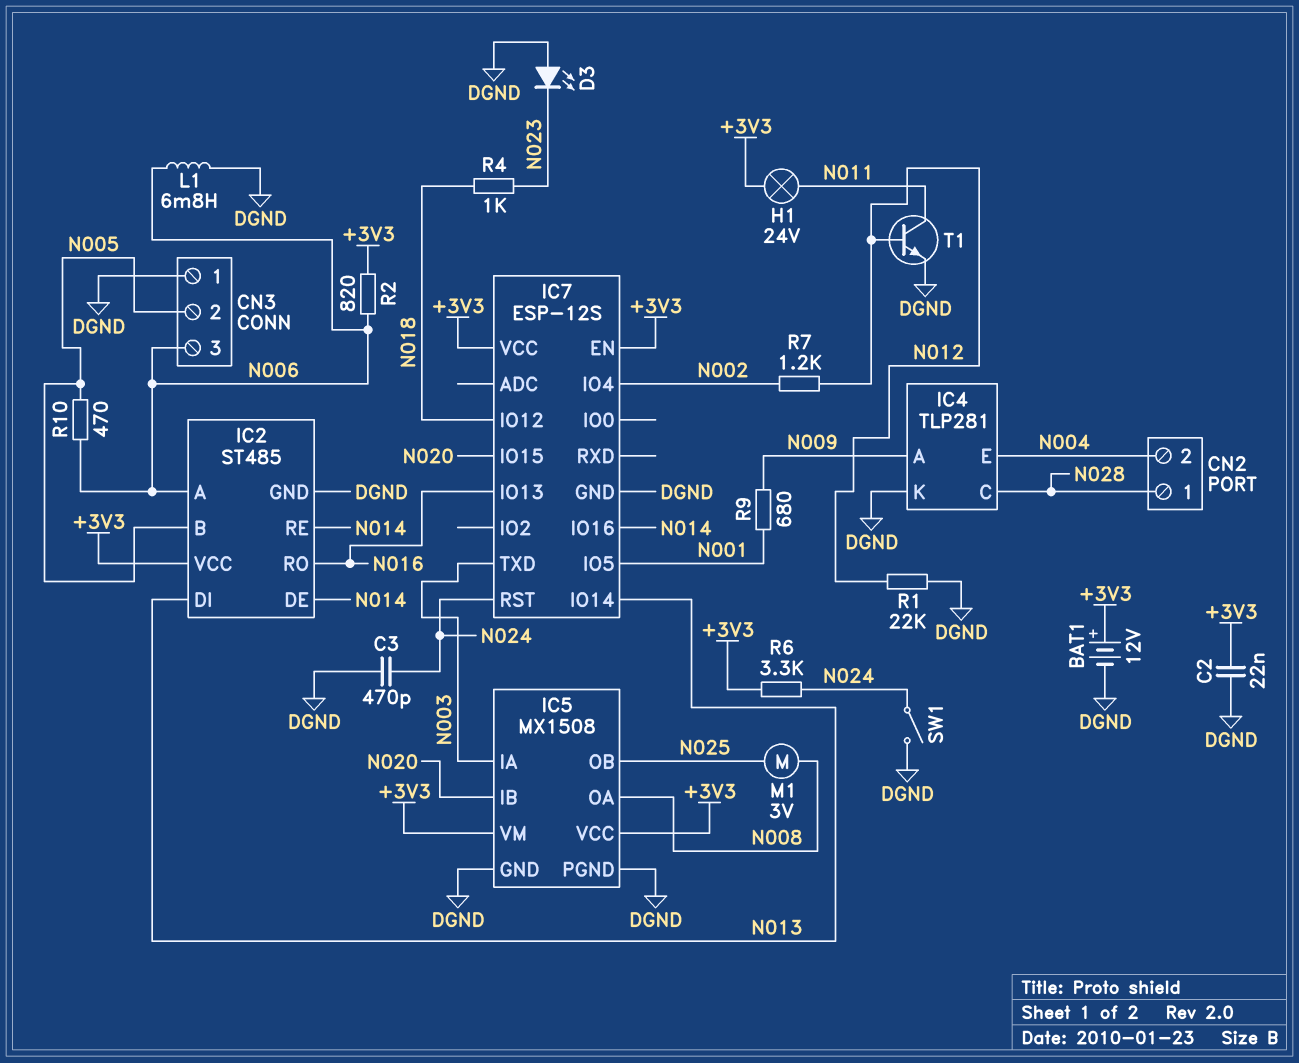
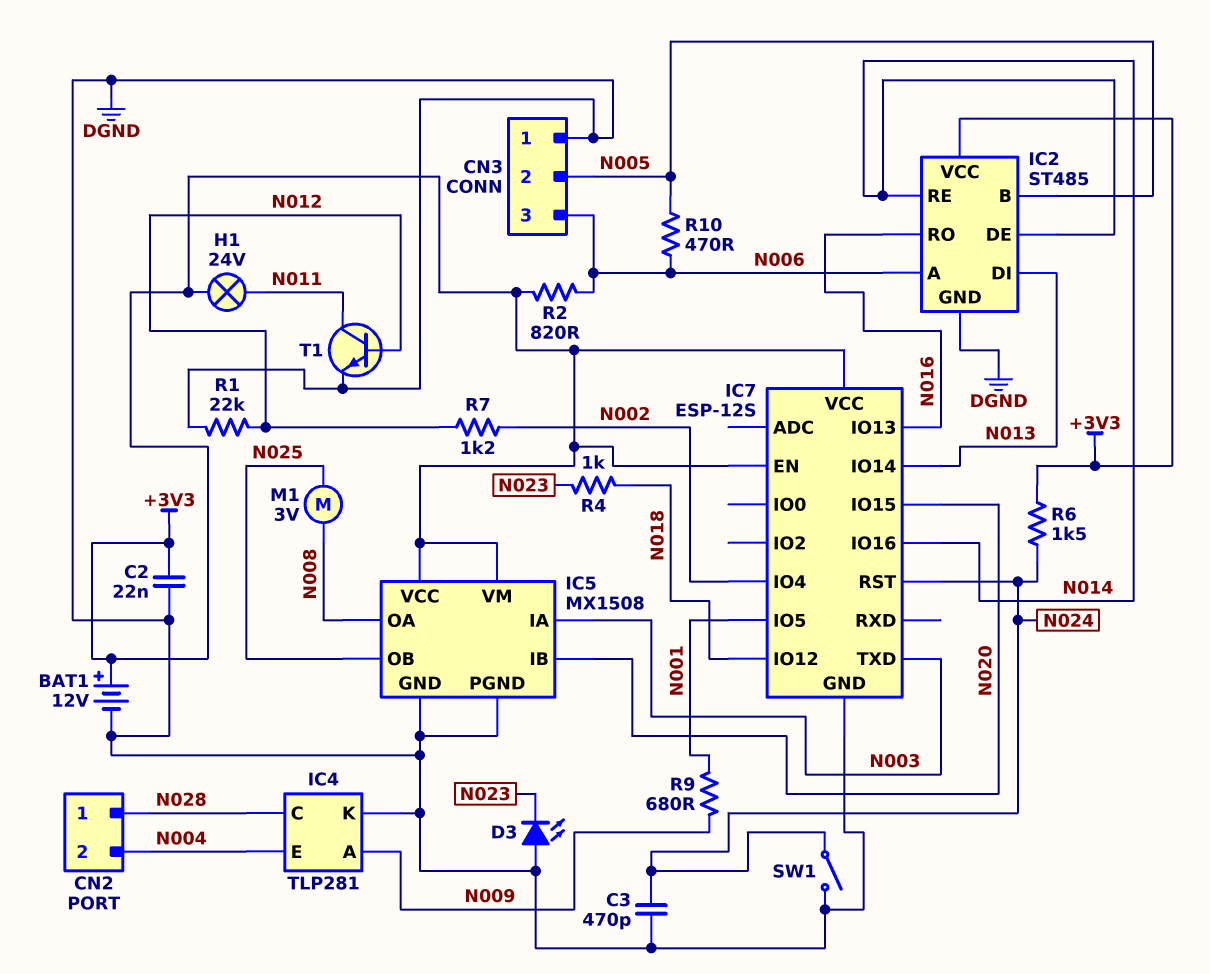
L1: 6.8mH (DGND, N006) -> none
R6: 3.3k (+3V3, N024) -> 1.5k (+3V3, N024)

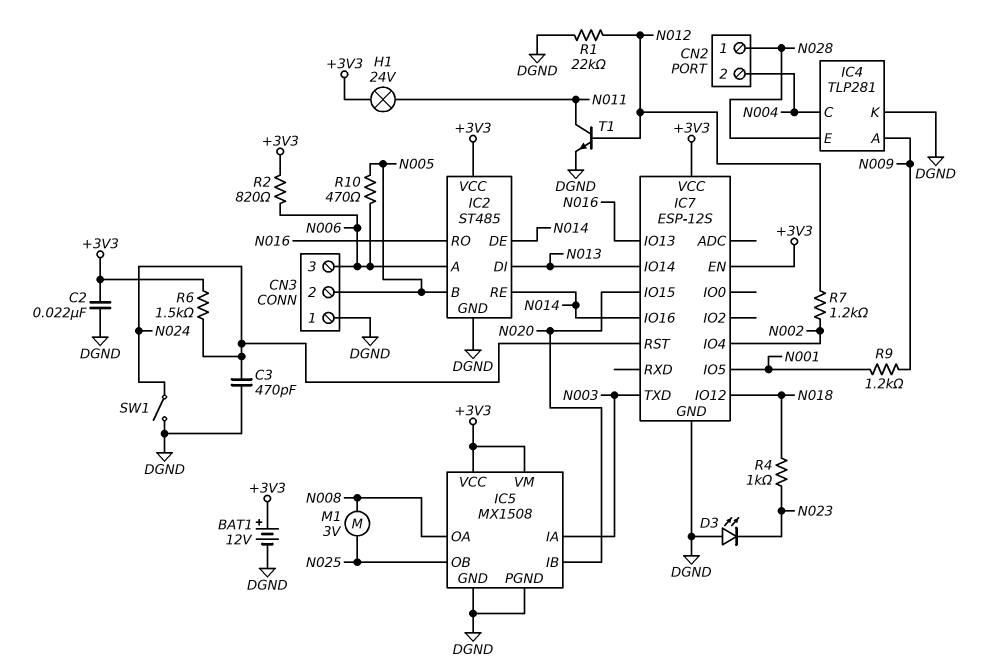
IC4 pin C: N028 -> N004
IC4 pin E: N004 -> N028
R9: 680 (N001, N009) -> 1.2k (N001, N009)

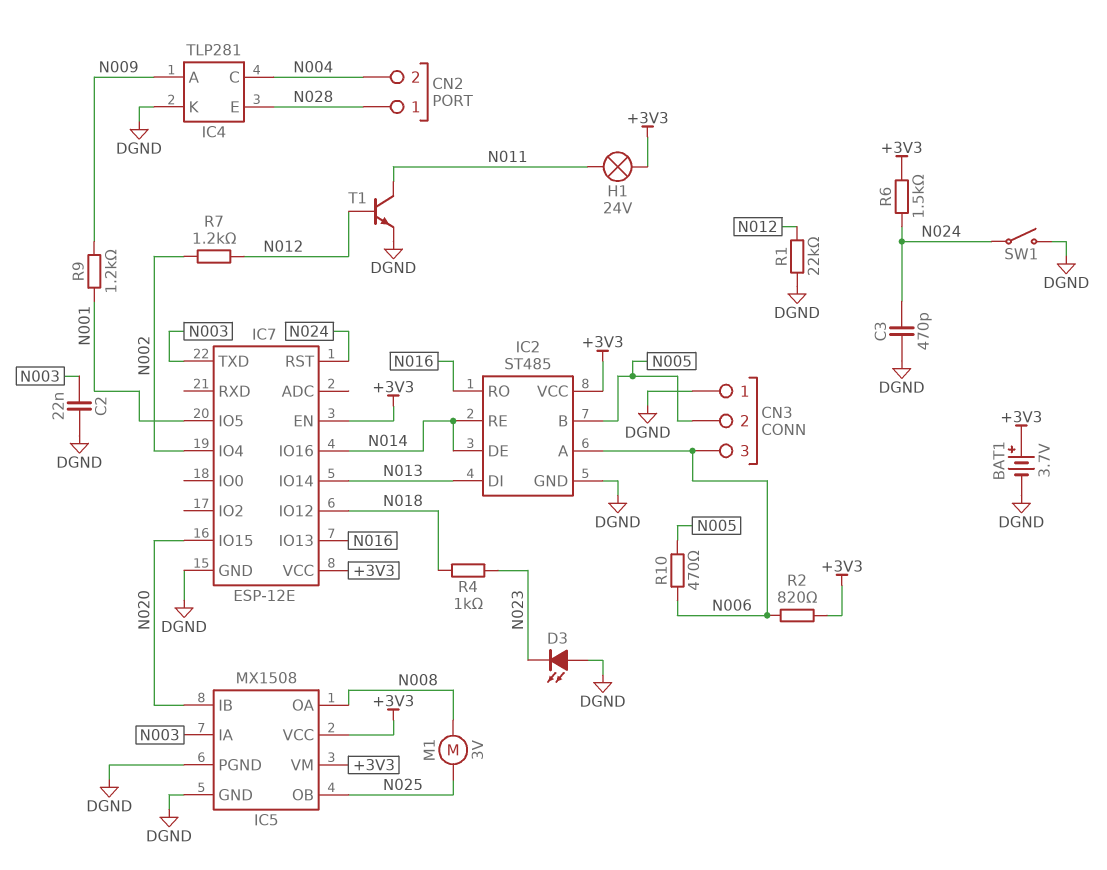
BAT1: 12V (plus +3V3, minus DGND) -> 3.7V (plus +3V3, minus DGND)
C2: 22nF (+3V3, DGND) -> 22nF (DGND, N003)
IC7: ESP-12S -> ESP-12E

